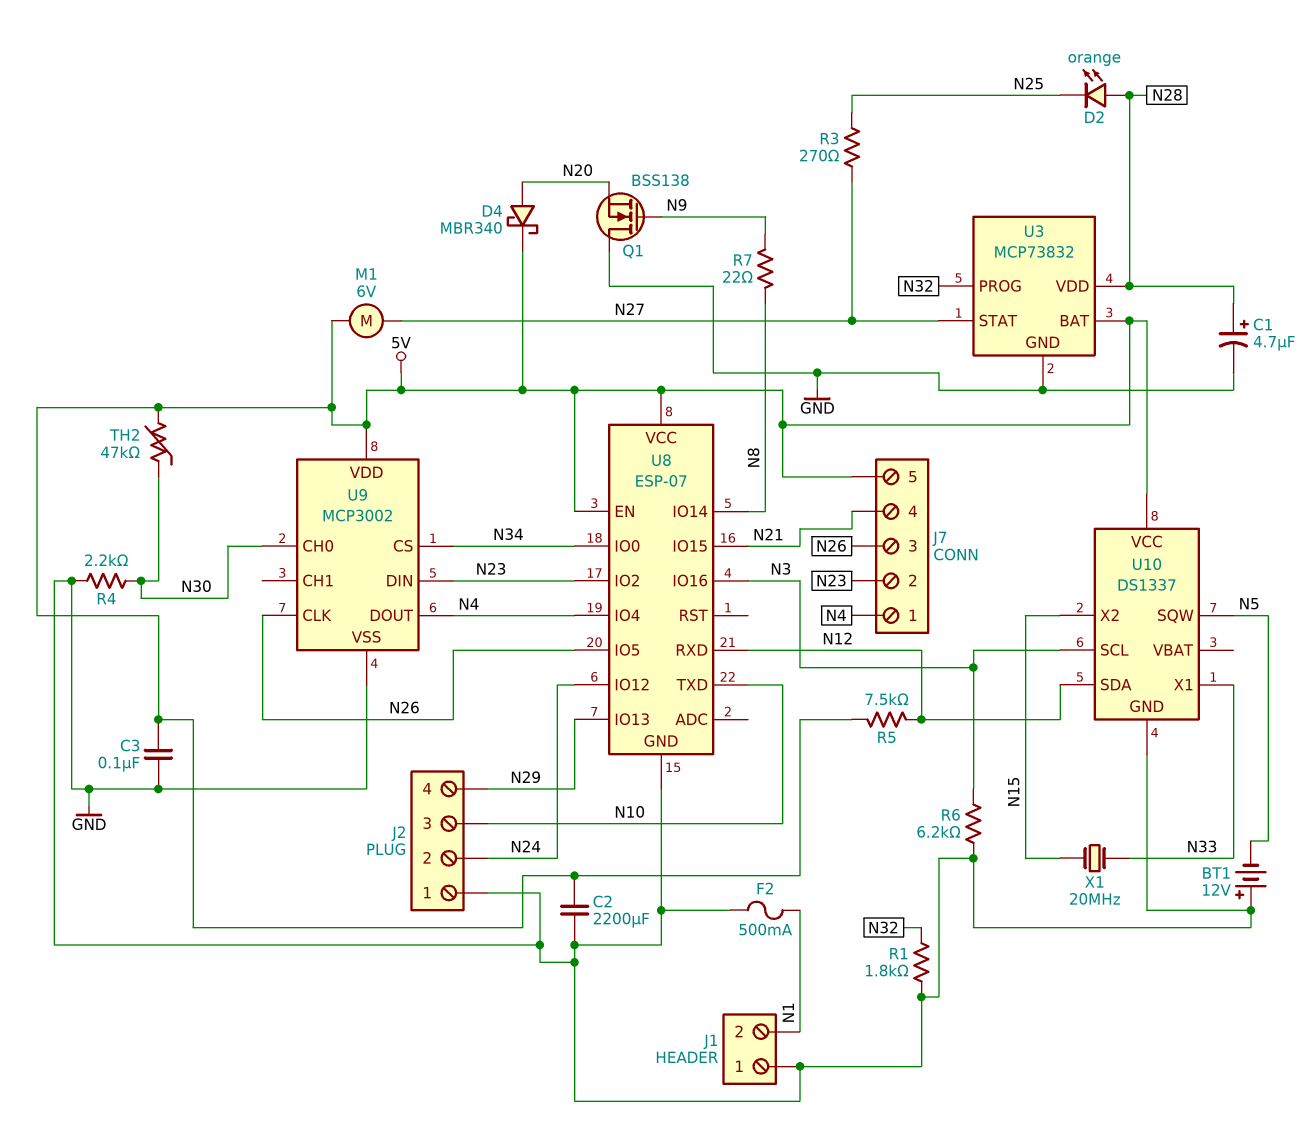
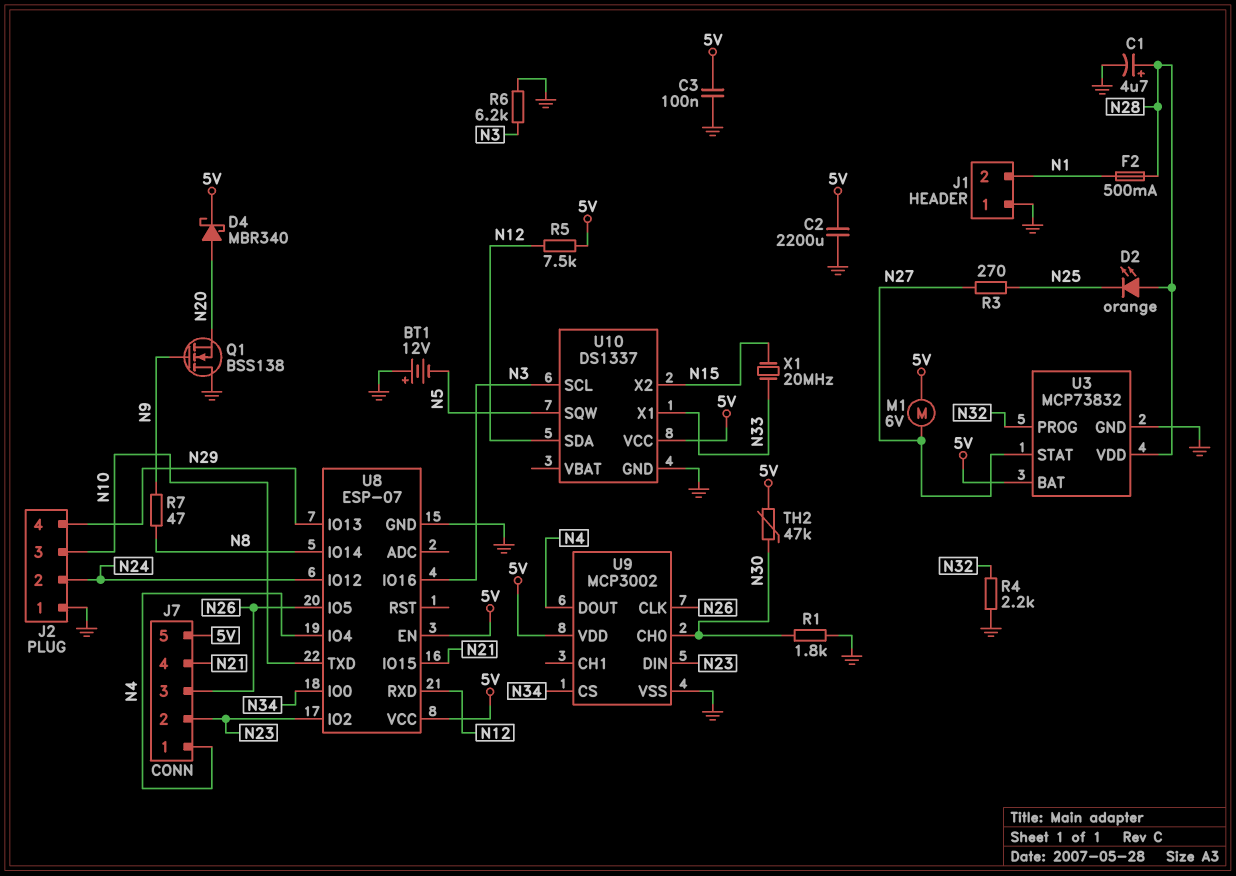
F2: 500mA (GND, N1) -> 500mA (N1, N28)
R1: 1.8k (GND, N32) -> 1.8k (GND, N30)
R4: 2.2k (GND, N30) -> 2.2k (GND, N32)
R7: 22 (N8, N9) -> 47 (N8, N9)

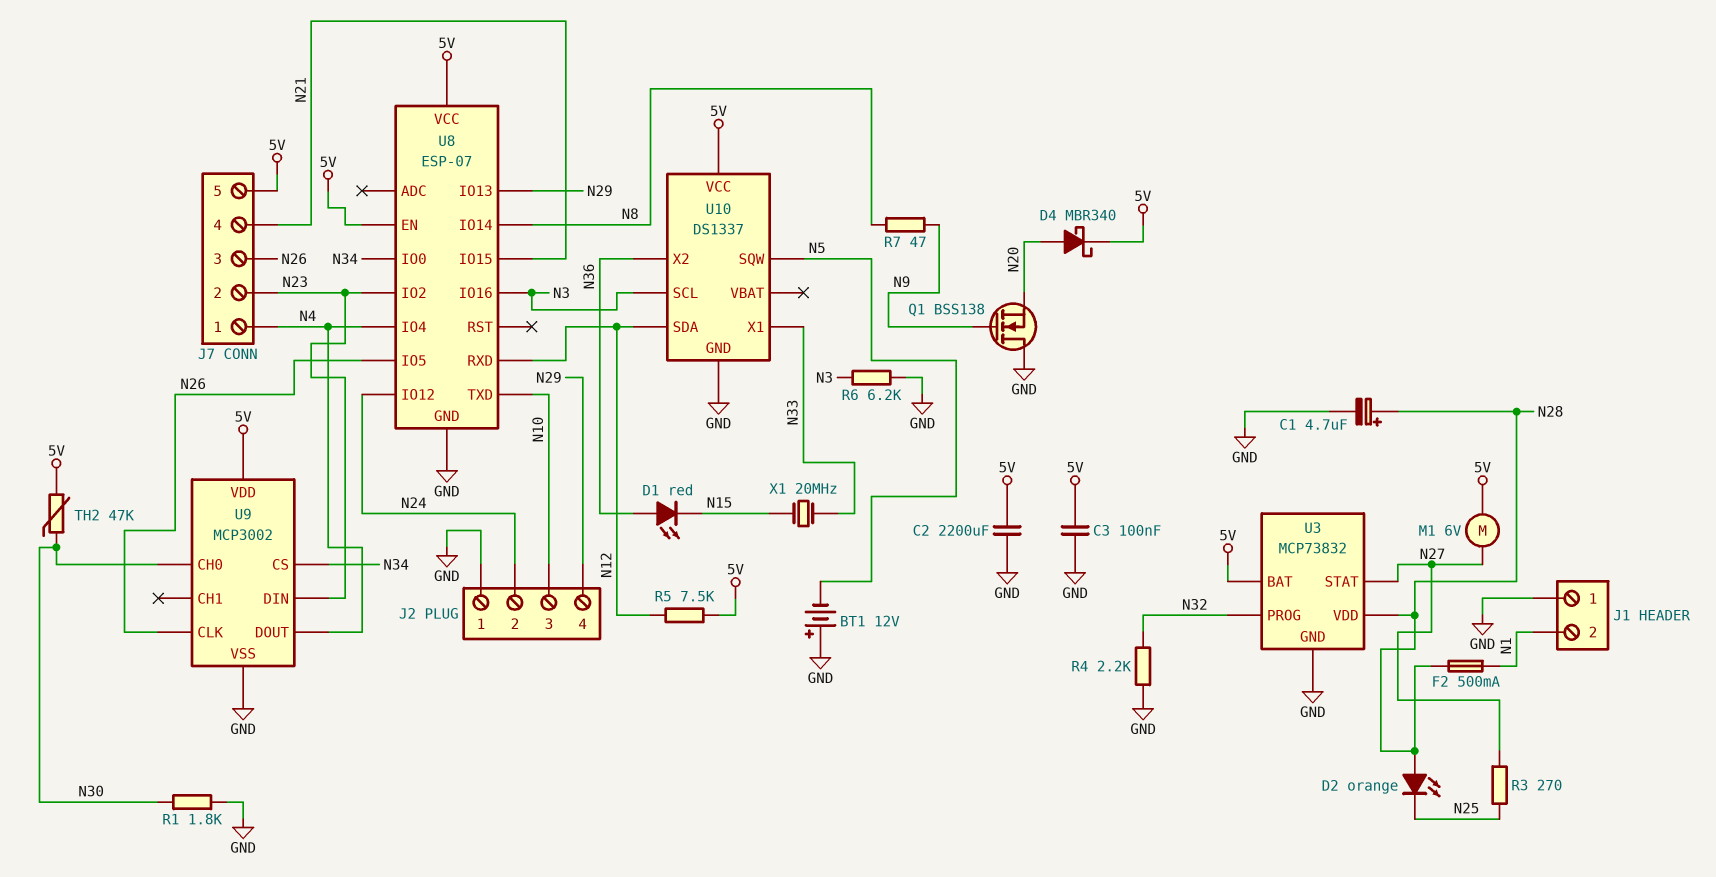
D1: none -> LED red (A N36, K N15)
U10 pin X2: N15 -> N36

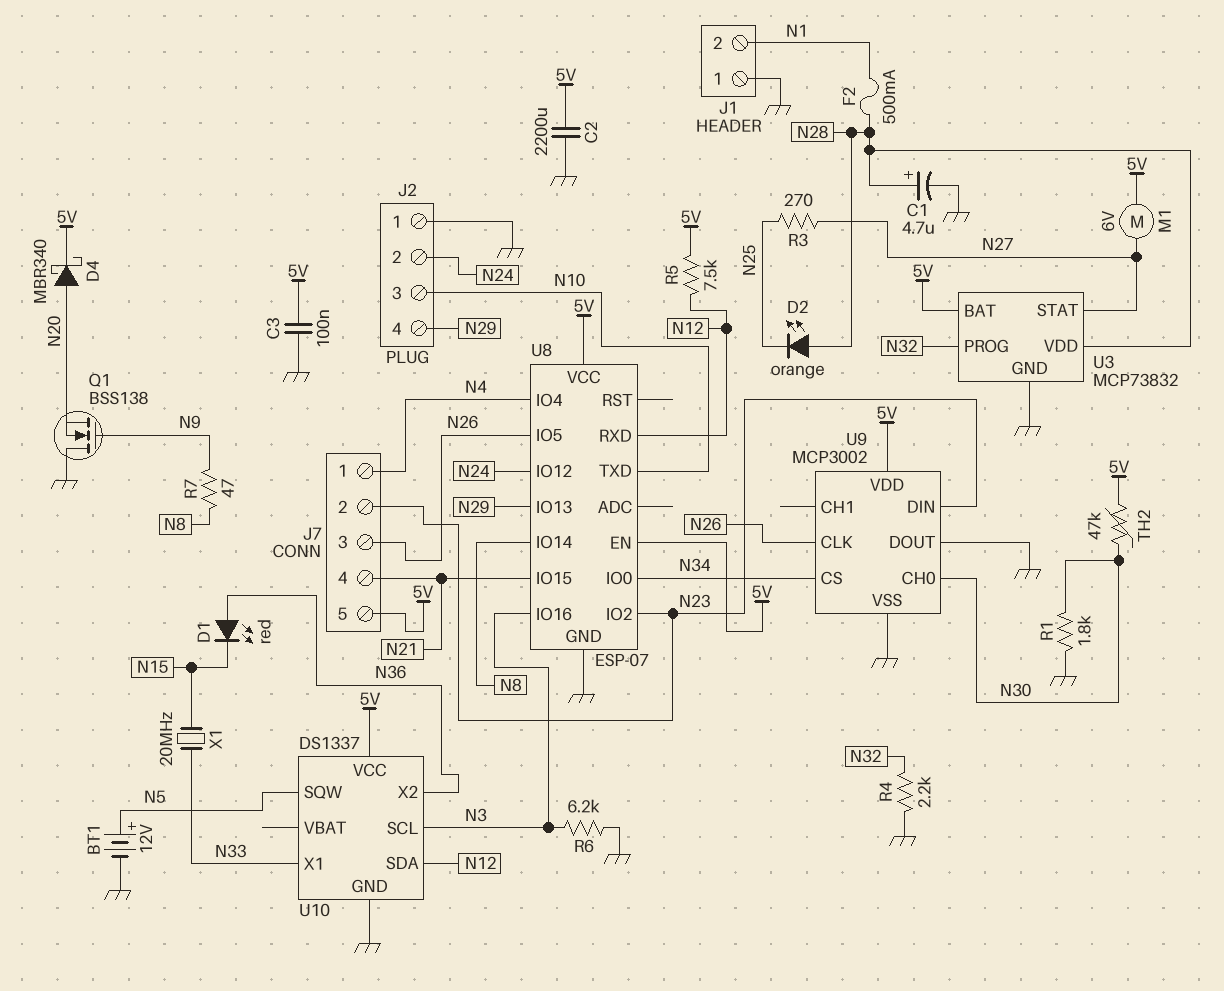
BT1: 12V (plus GND, minus N5) -> 12V (plus N5, minus GND)
U9 pin DOUT: N4 -> GND

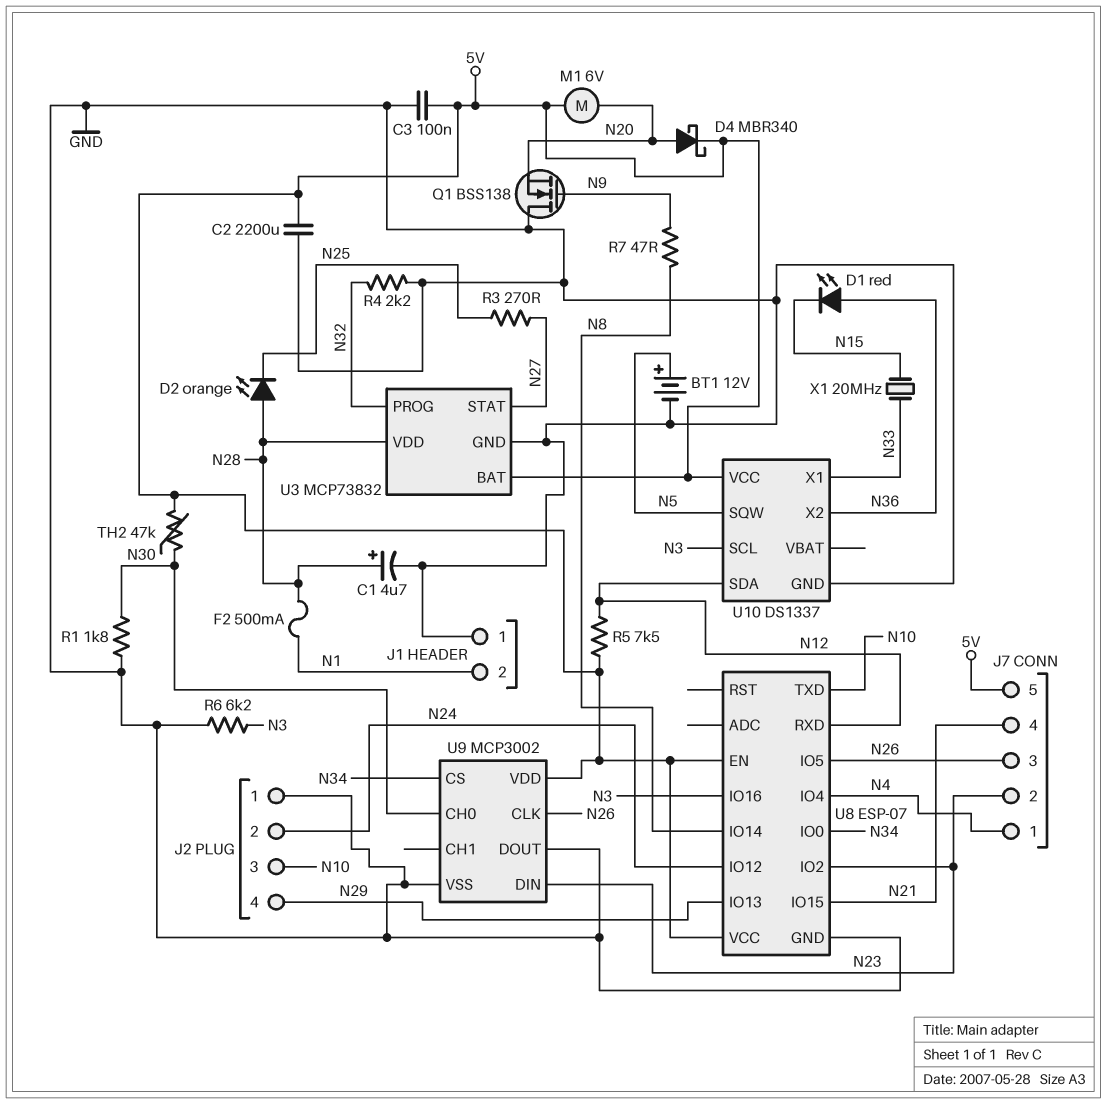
M1: motor 6V (5V, N27) -> motor 6V (5V, N20)

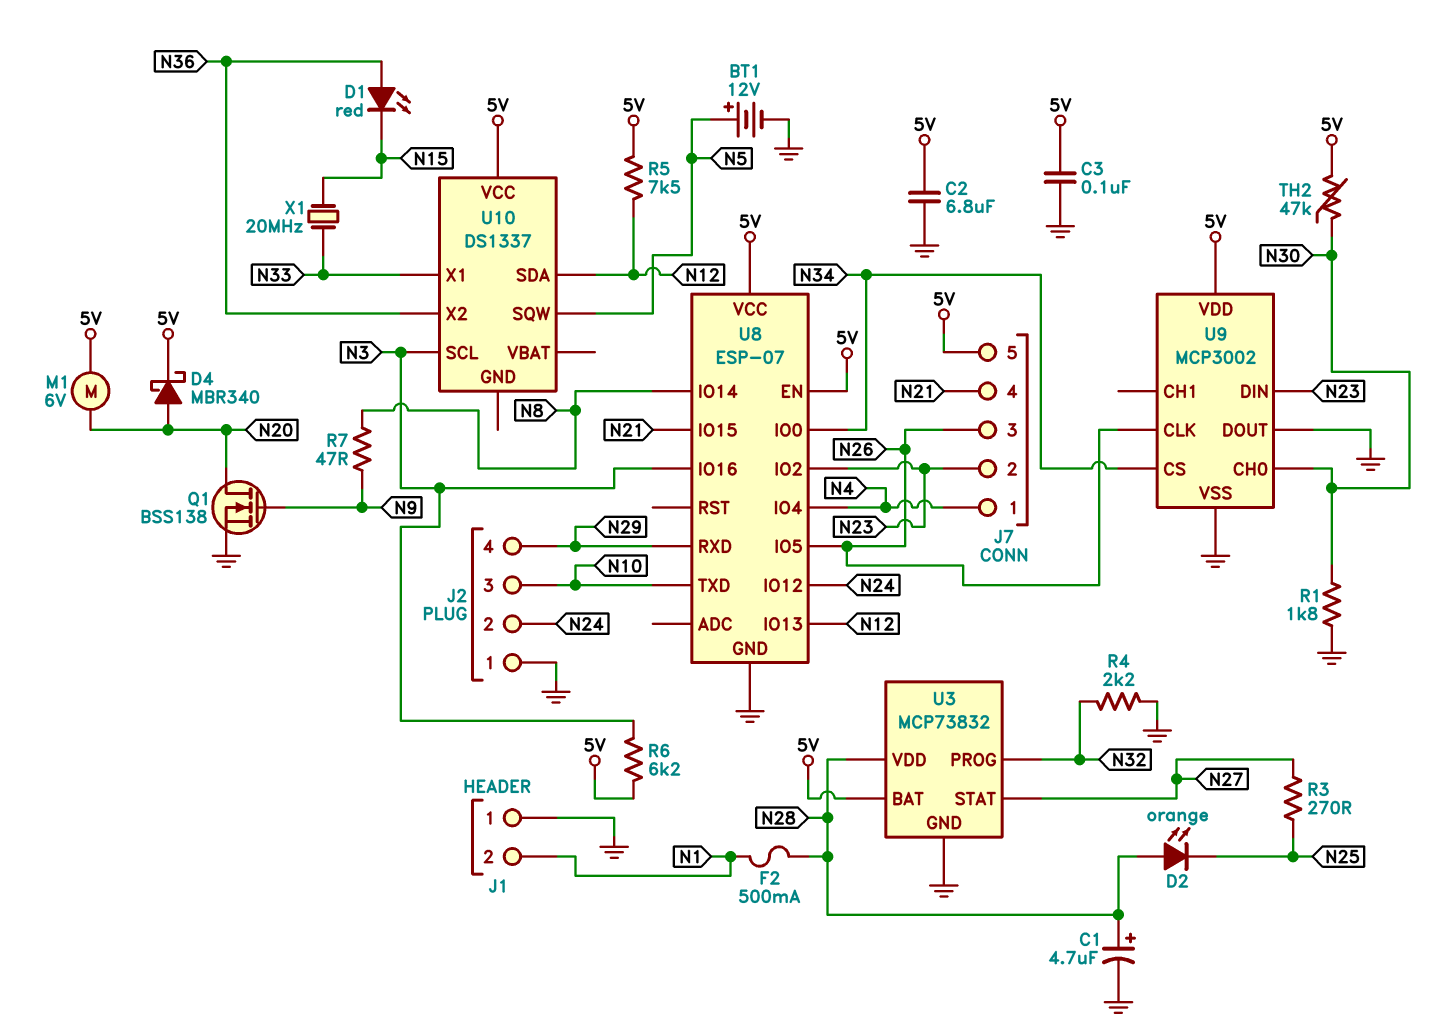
C2: 2200uF (5V, GND) -> 6.8uF (5V, GND)
Q1: NMOS BSS138 (G N9, D GND, S N20) -> NMOS BSS138 (G N9, D N20, S GND)
R6: 6.2k (GND, N3) -> 6.2k (5V, N3)
U8 pin IO13: N29 -> N12
U8 pin RXD: N12 -> N29
U10 pin GND: GND -> none

